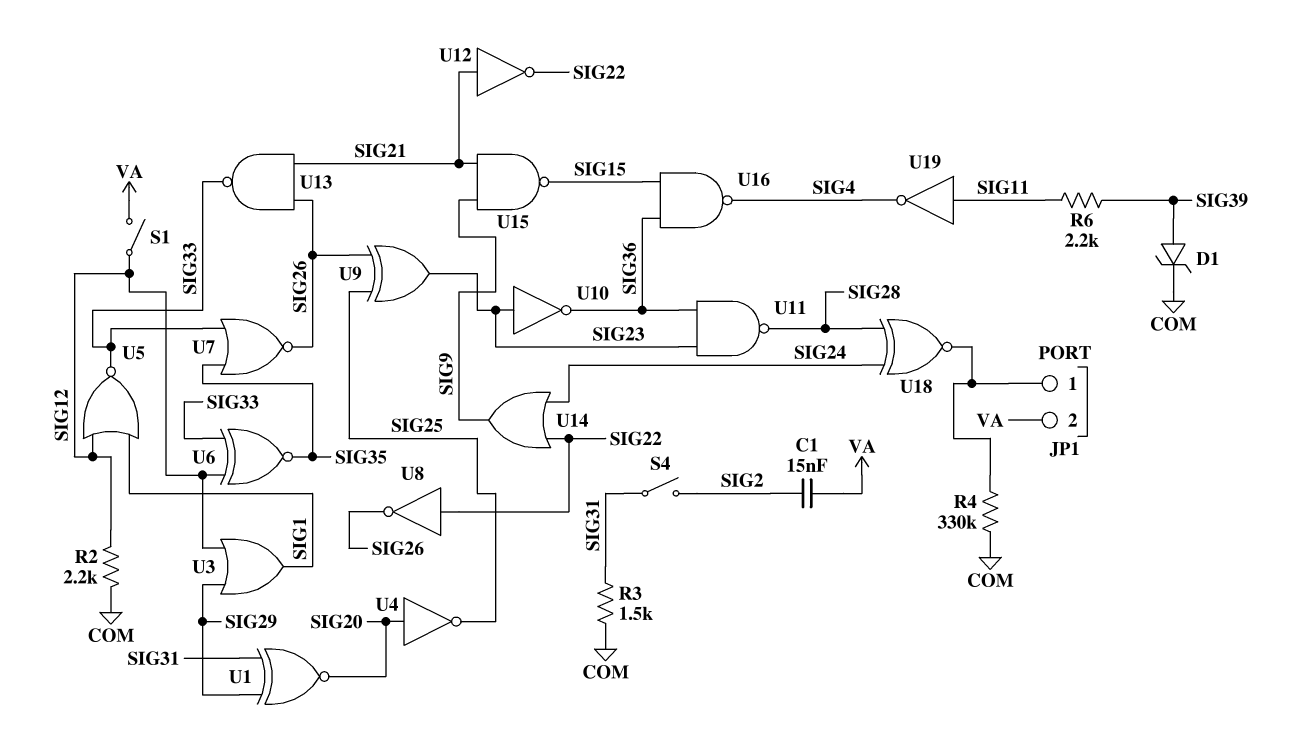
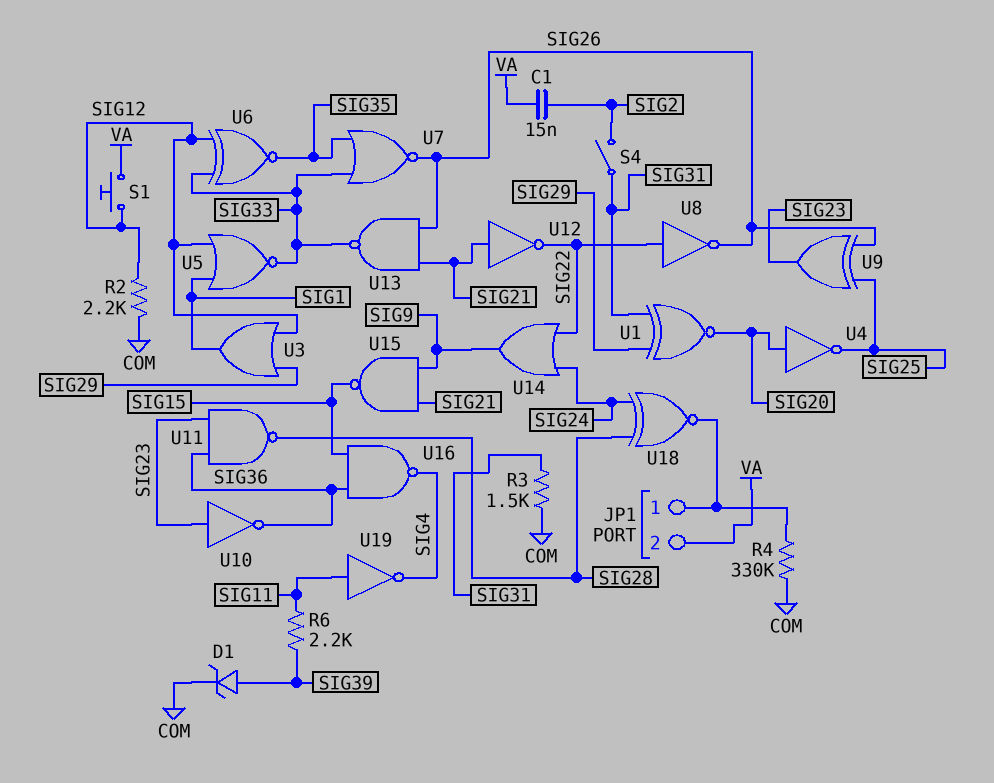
S1: switch (SIG12, VA) -> button (SIG12, VA)

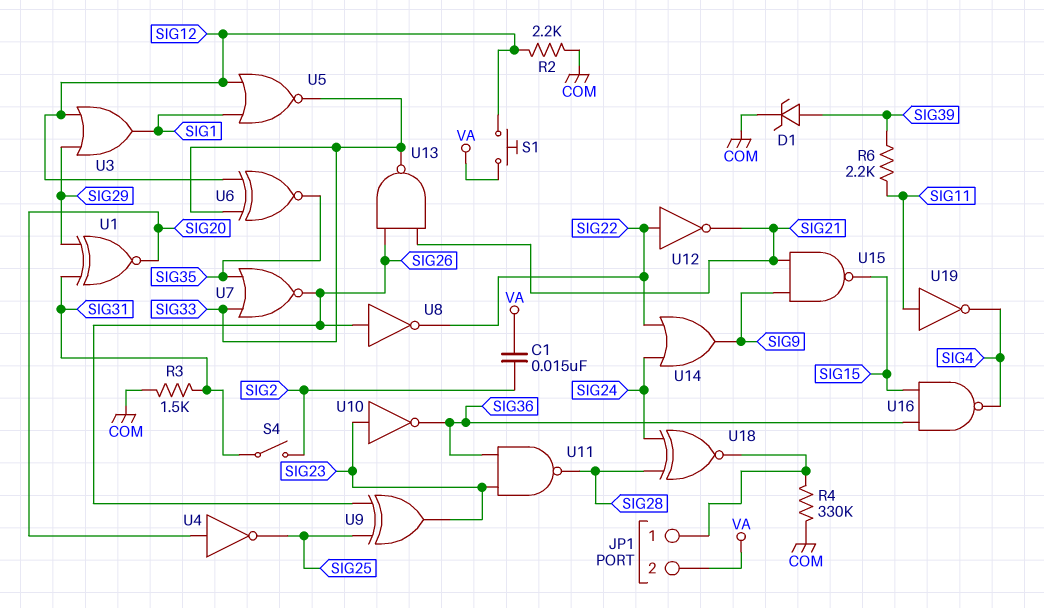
U8: NOT (in SIG22, out SIG26) -> NOT (in SIG26, out SIG22)
U12: NOT (in SIG21, out SIG22) -> NOT (in SIG22, out SIG21)

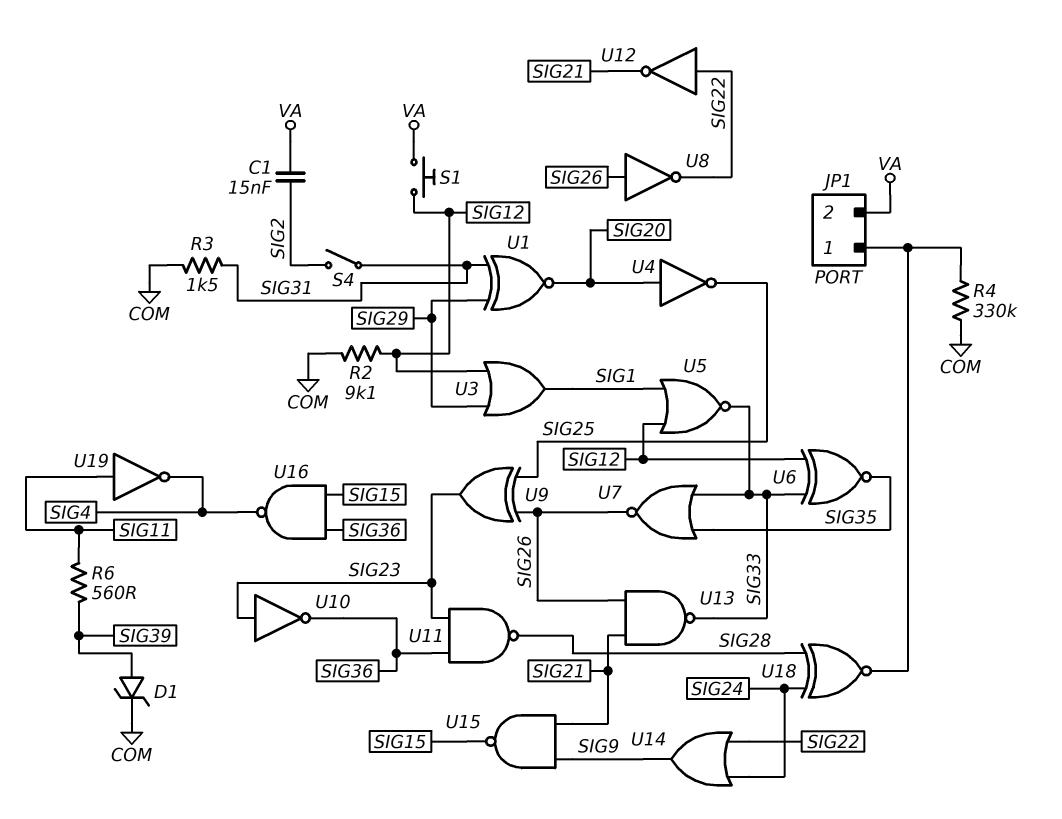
R2: 2.2k (COM, SIG12) -> 9.1k (COM, SIG12)
R6: 2.2k (SIG11, SIG39) -> 560 (SIG11, SIG39)

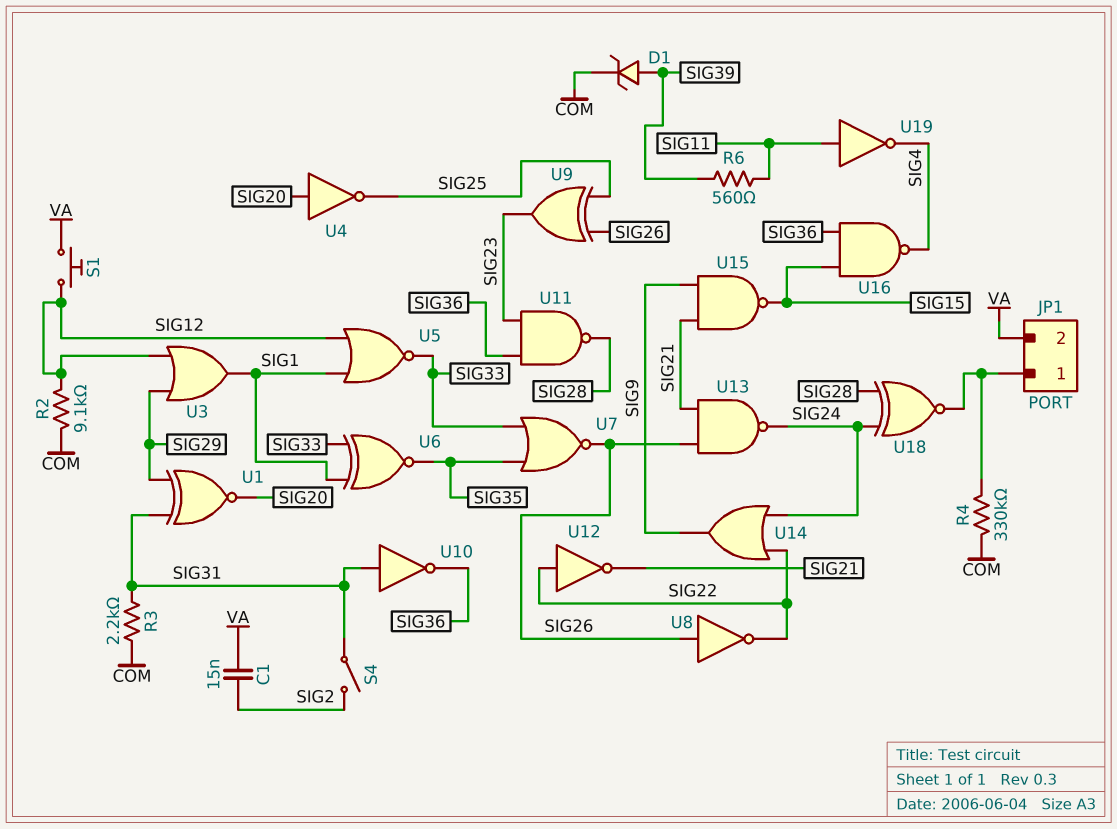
R3: 1.5k (COM, SIG31) -> 2.2k (COM, SIG31)
U6: XNOR (in SIG12, in SIG33, out SIG35) -> XNOR (in SIG1, in SIG33, out SIG35)
U10: NOT (in SIG23, out SIG36) -> NOT (in SIG31, out SIG36)
U13: NAND (in SIG21, in SIG26, out SIG33) -> NAND (in SIG21, in SIG26, out SIG24)

